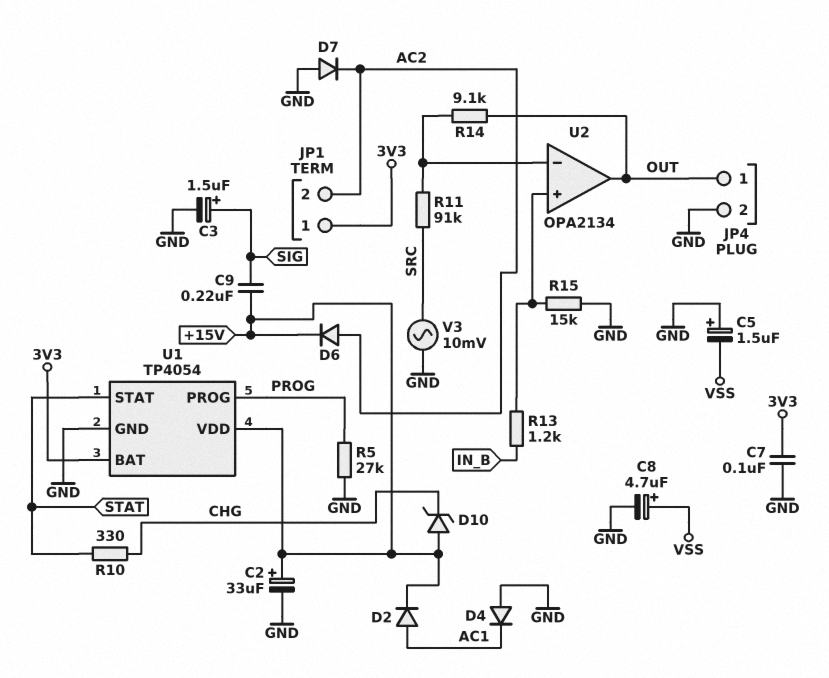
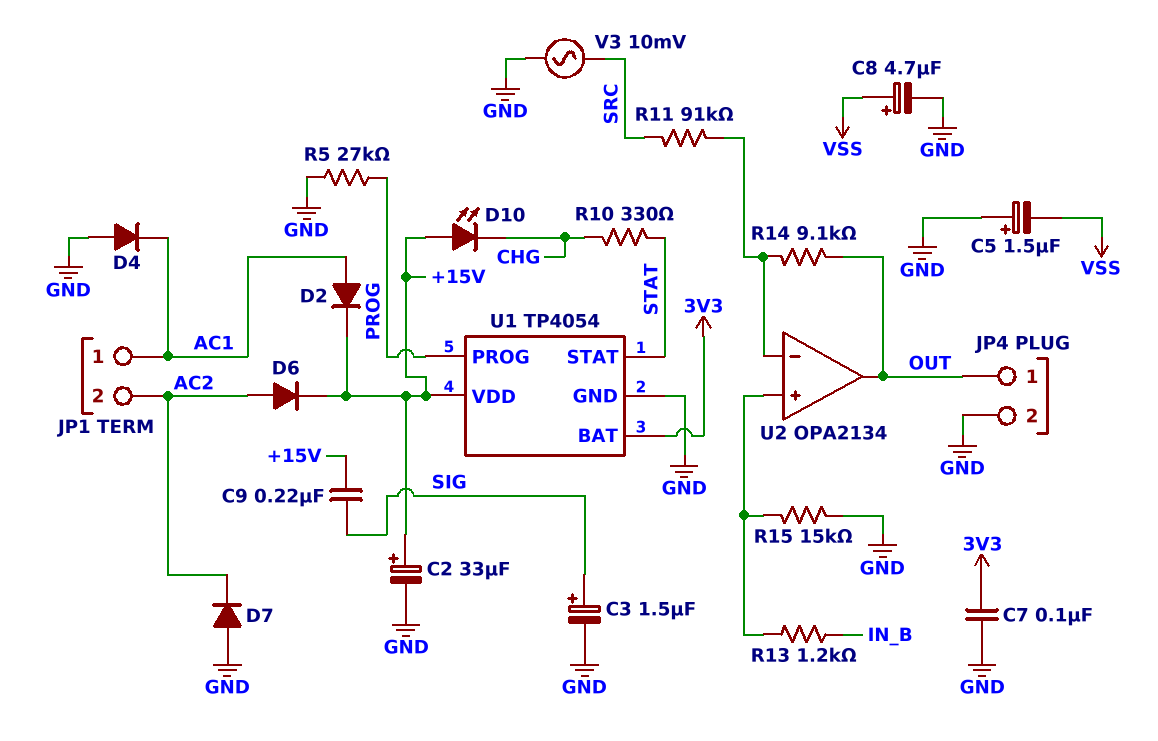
D10: zener (A +15V, K CHG) -> LED (A +15V, K CHG)
JP1 pin 1: 3V3 -> AC1

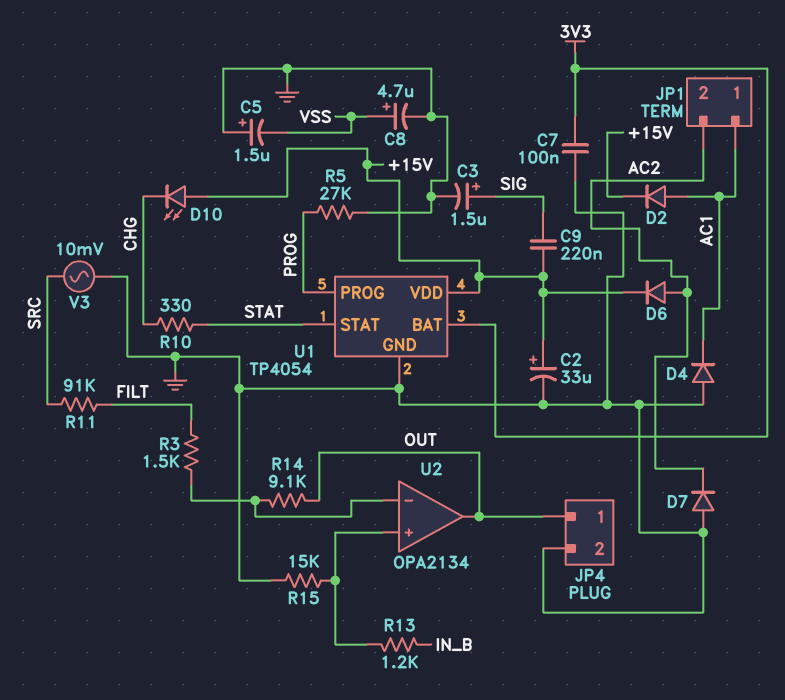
R3: none -> 1.5k (FILT, U2/in-)
R11: 91k (SRC, U2/in-) -> 91k (FILT, SRC)

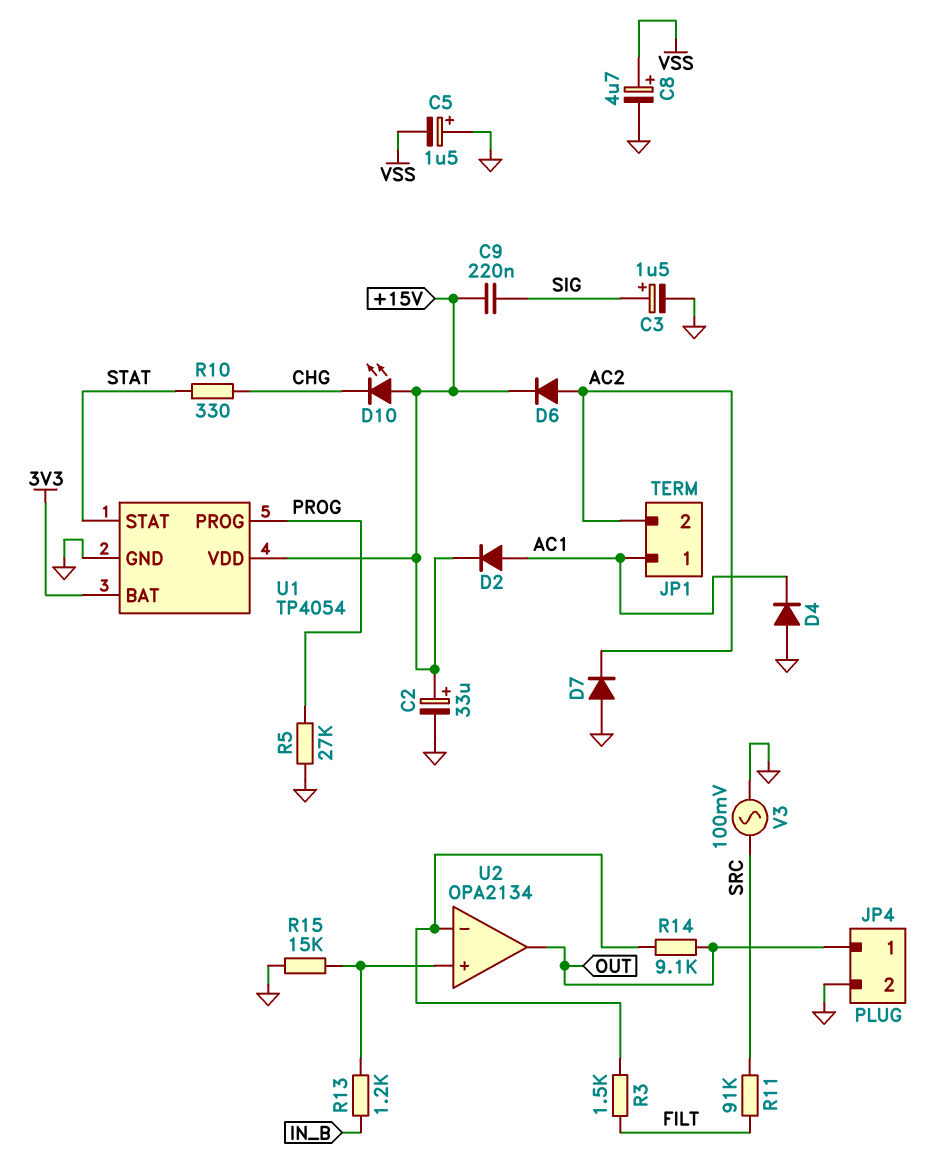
C7: 100nF (3V3, GND) -> none
V3: AC 10mV (GND, SRC) -> AC 100mV (GND, SRC)

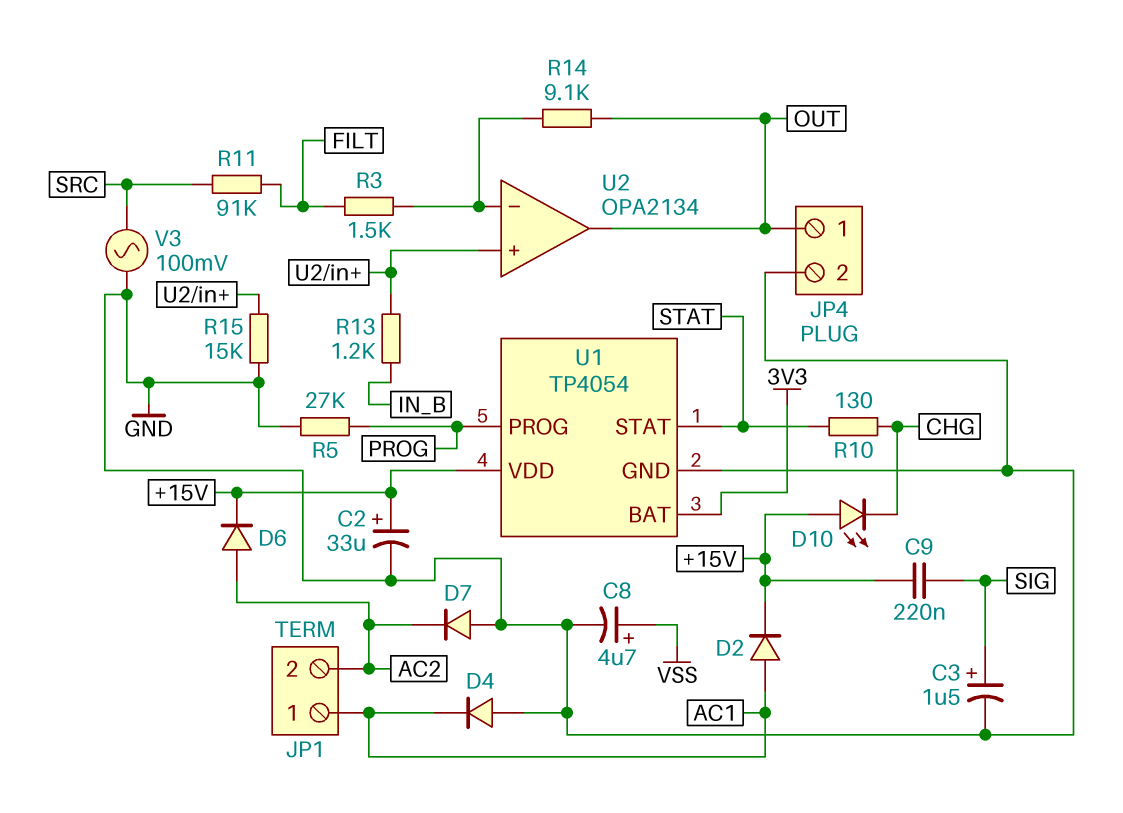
C5: 1.5uF (plus GND, minus VSS) -> none
R10: 330 (CHG, STAT) -> 130 (CHG, STAT)

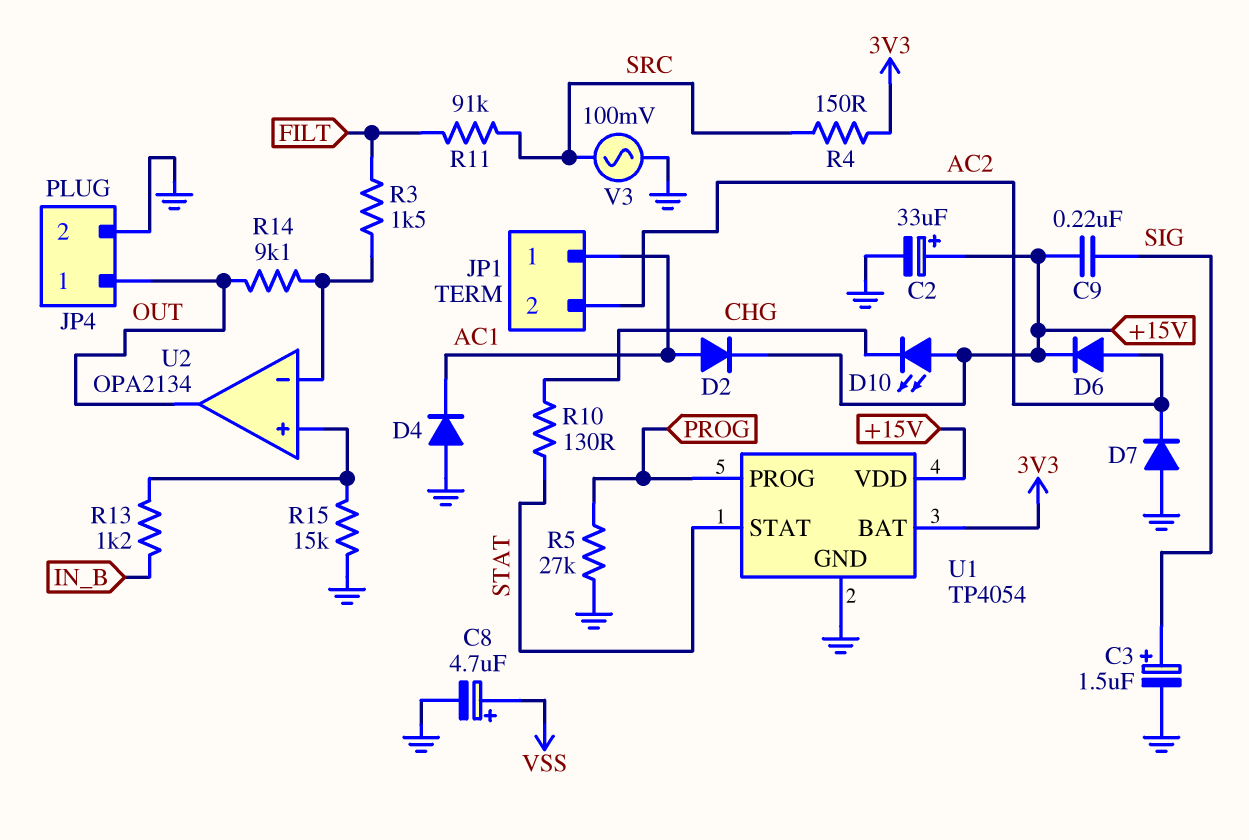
R4: none -> 150 (3V3, SRC)

